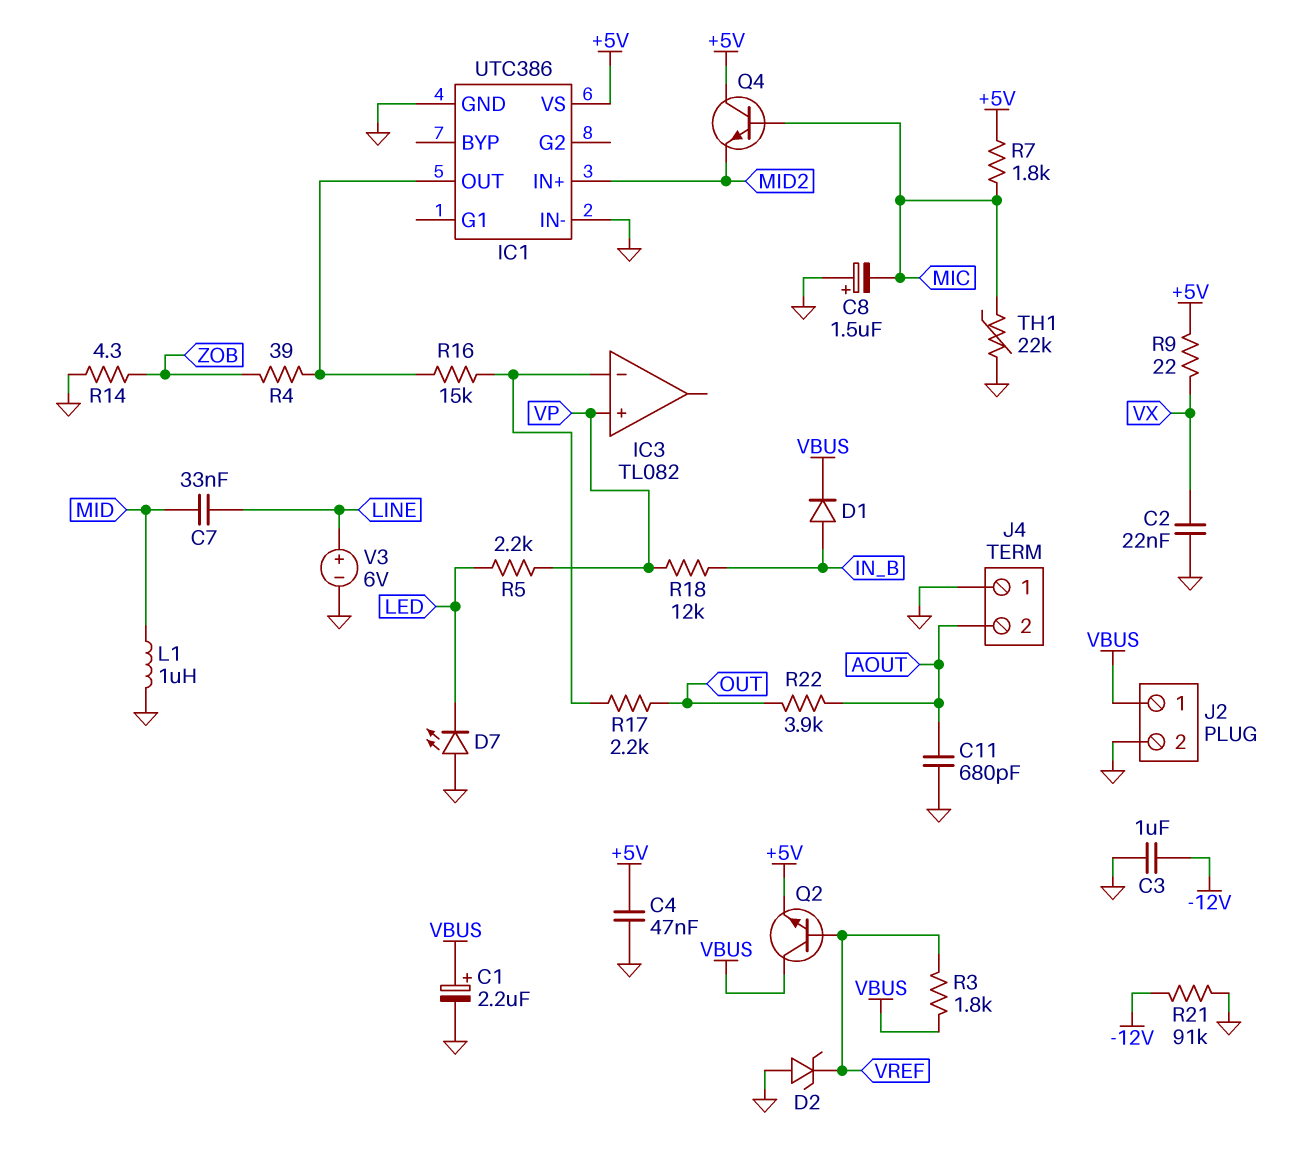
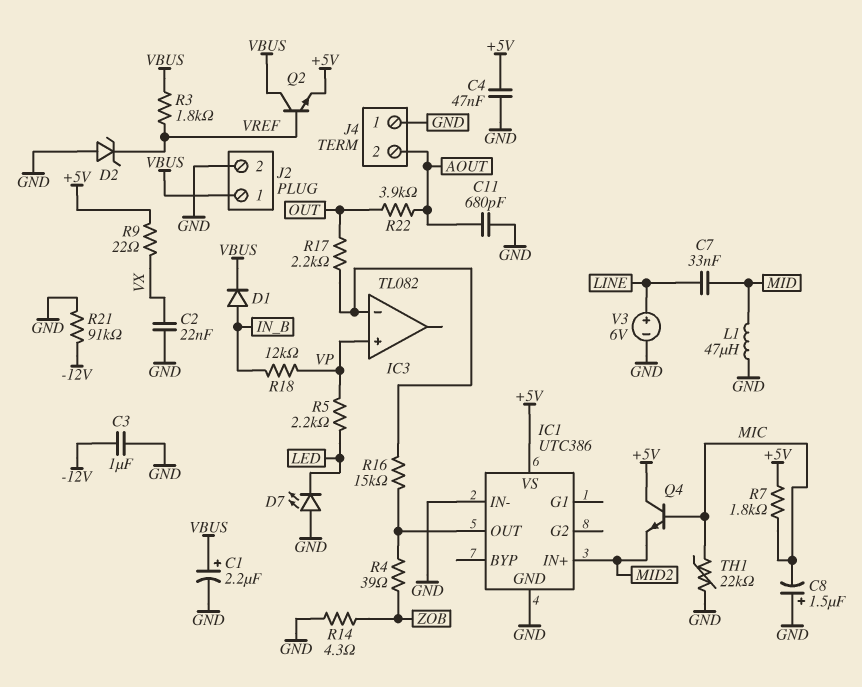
L1: 1uH (GND, MID) -> 47uH (GND, MID)

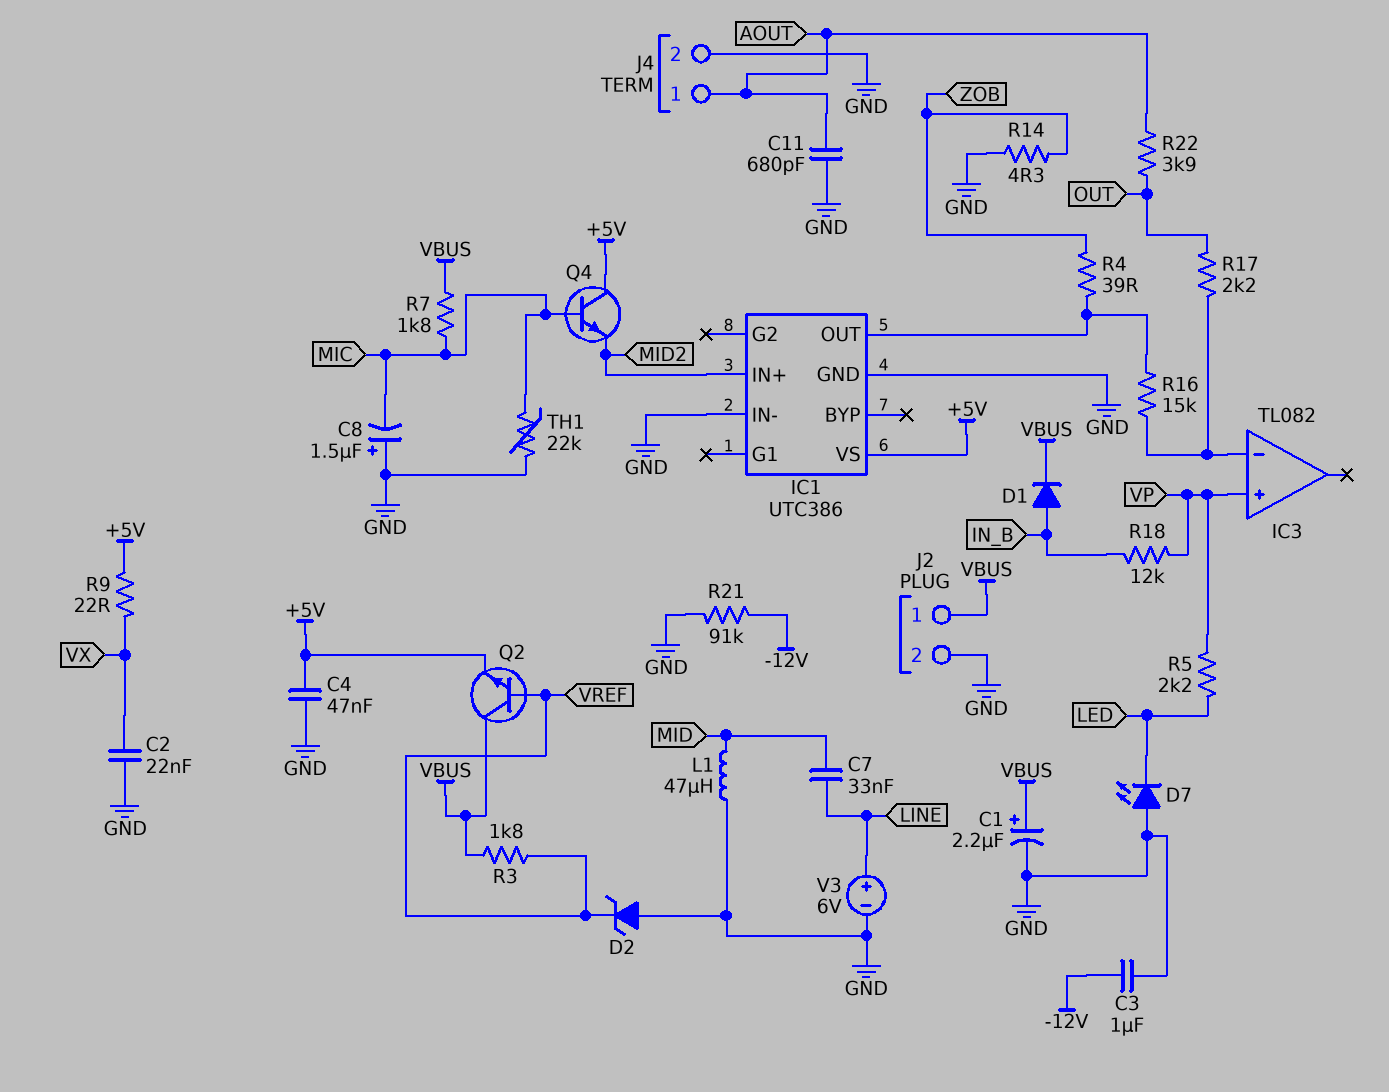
J4 pin 1: GND -> AOUT
J4 pin 2: AOUT -> GND
R7: 1.8k (+5V, MIC) -> 1.8k (MIC, VBUS)

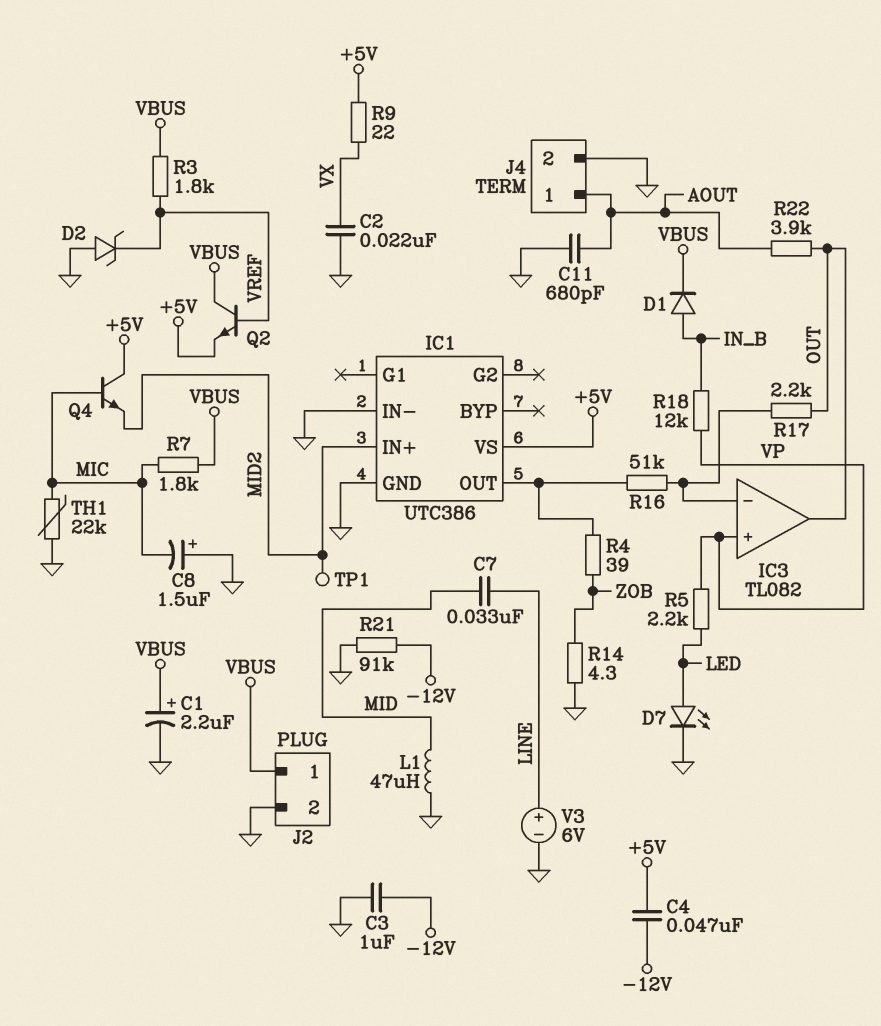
C4: 47nF (+5V, GND) -> 47nF (+5V, -12V)
D7: LED (A GND, K LED) -> LED (A LED, K GND)
IC3 pin out: none -> OUT
R16: 15k (IC1/OUT, IC3/in-) -> 51k (IC1/OUT, IC3/in-)
TP1: none -> test point (MID2)

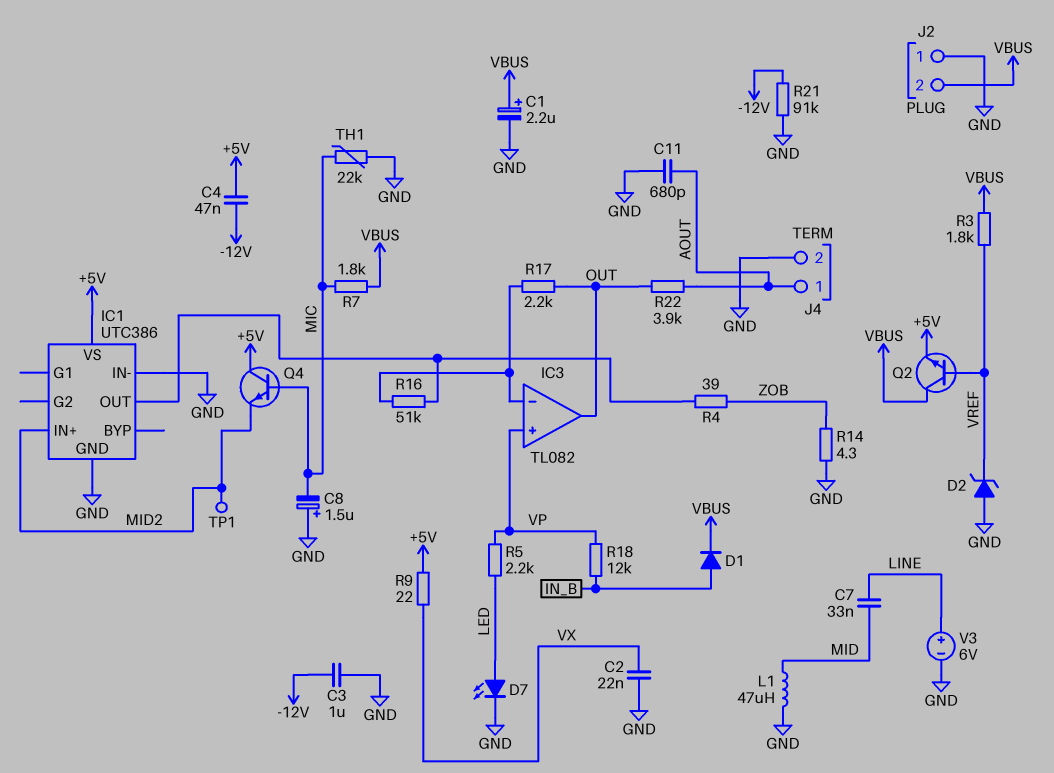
J2 pin 1: VBUS -> GND
J2 pin 2: GND -> VBUS

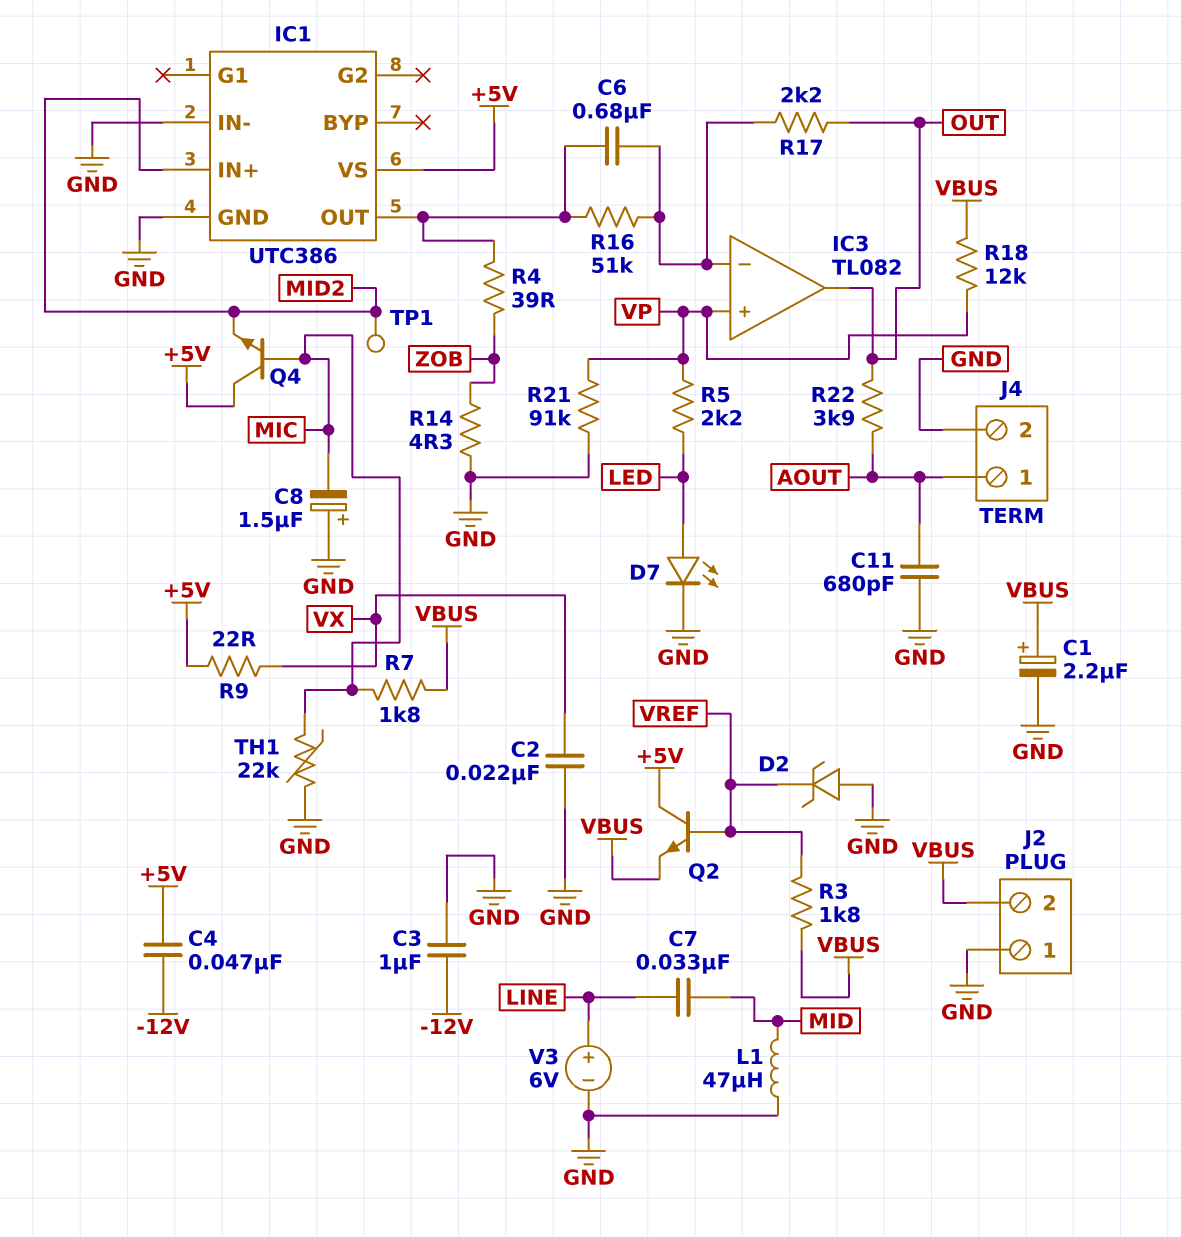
C6: none -> 680nF (IC1/OUT, IC3/in-)
D1: diode (A IN_B, K VBUS) -> none
Q2: NPN (B VREF, C VBUS, E +5V) -> NPN (B VREF, C +5V, E VBUS)
R18: 12k (IN_B, VP) -> 12k (VBUS, VP)
R21: 91k (-12V, GND) -> 91k (GND, VP)

